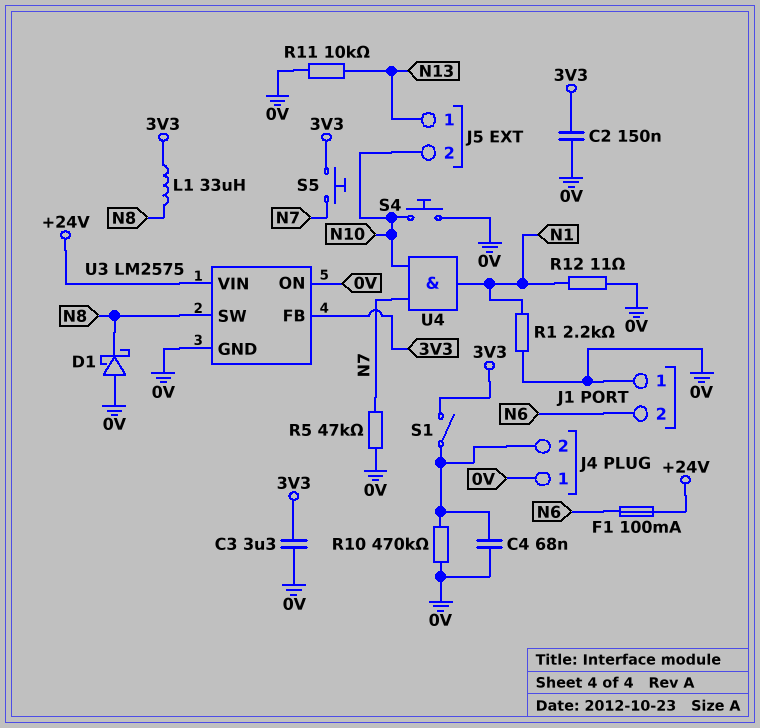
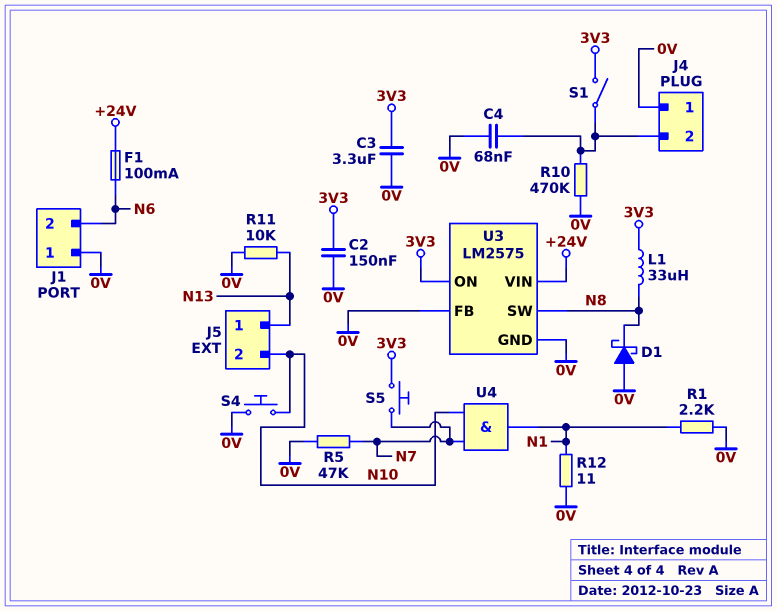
U3 pin FB: 3V3 -> 0V
U3 pin ON: 0V -> 3V3

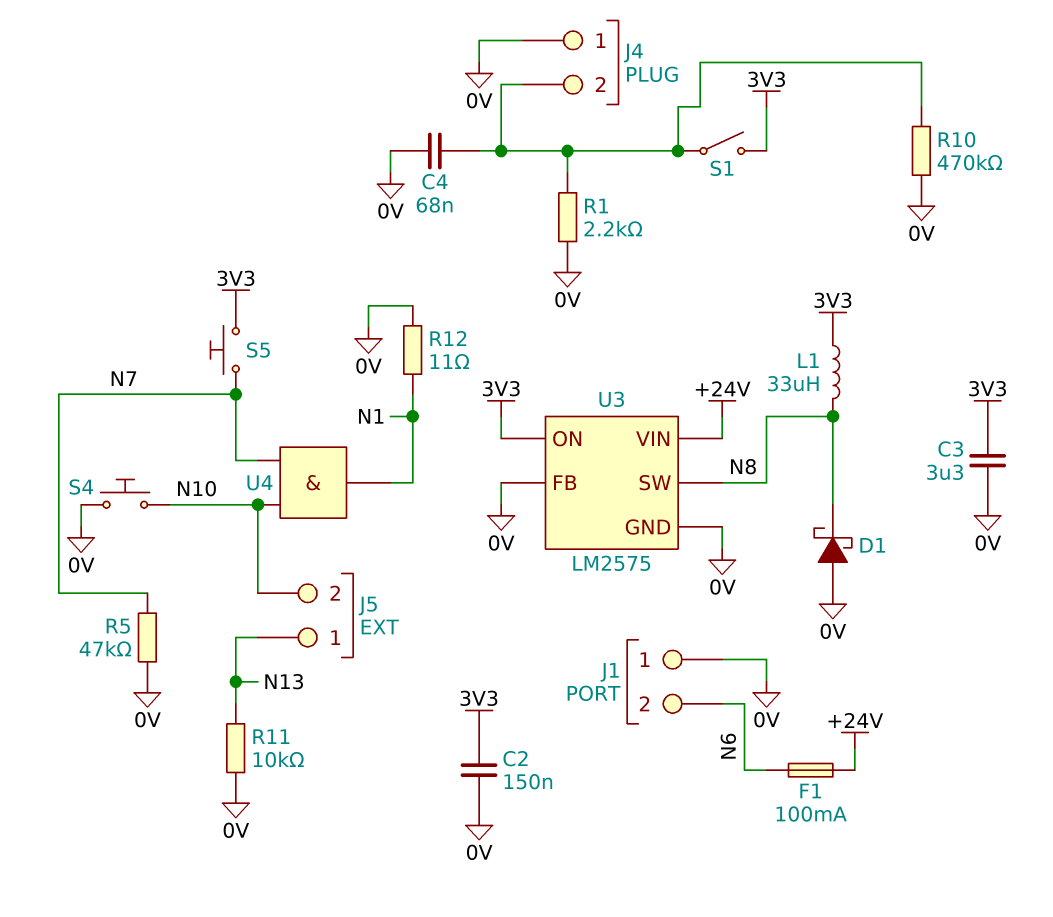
R1: 2.2k (0V, N1) -> 2.2k (0V, J4/2)

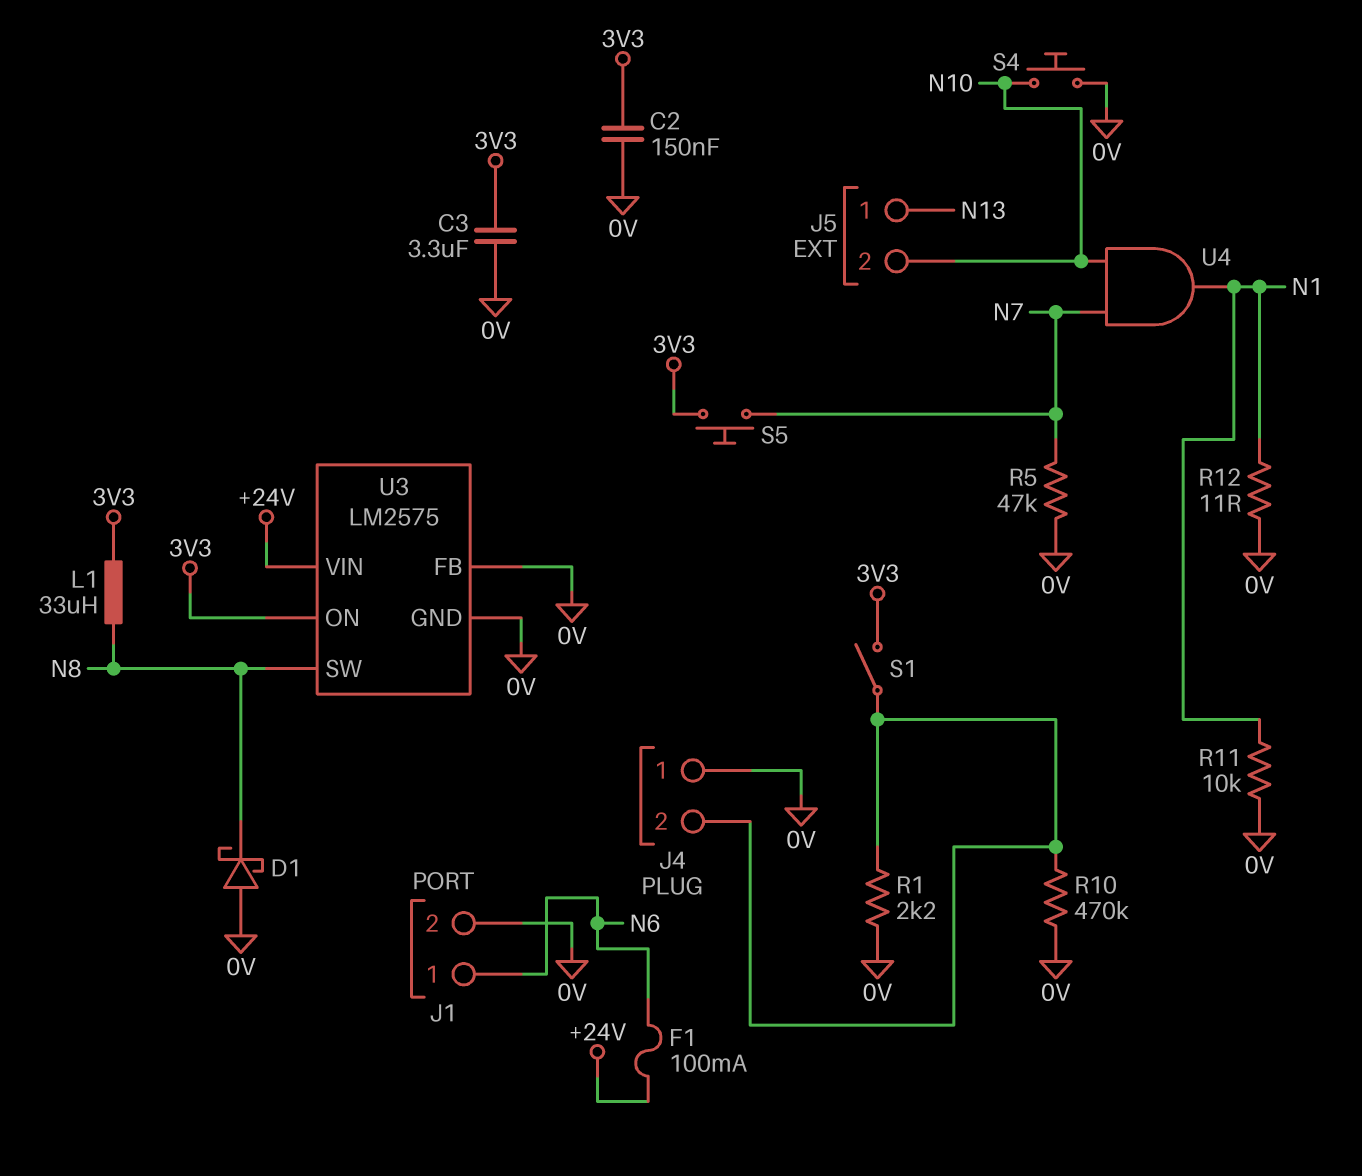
C4: 68nF (0V, J4/2) -> none
J1 pin 1: 0V -> N6
J1 pin 2: N6 -> 0V
R11: 10k (0V, N13) -> 10k (0V, N1)

